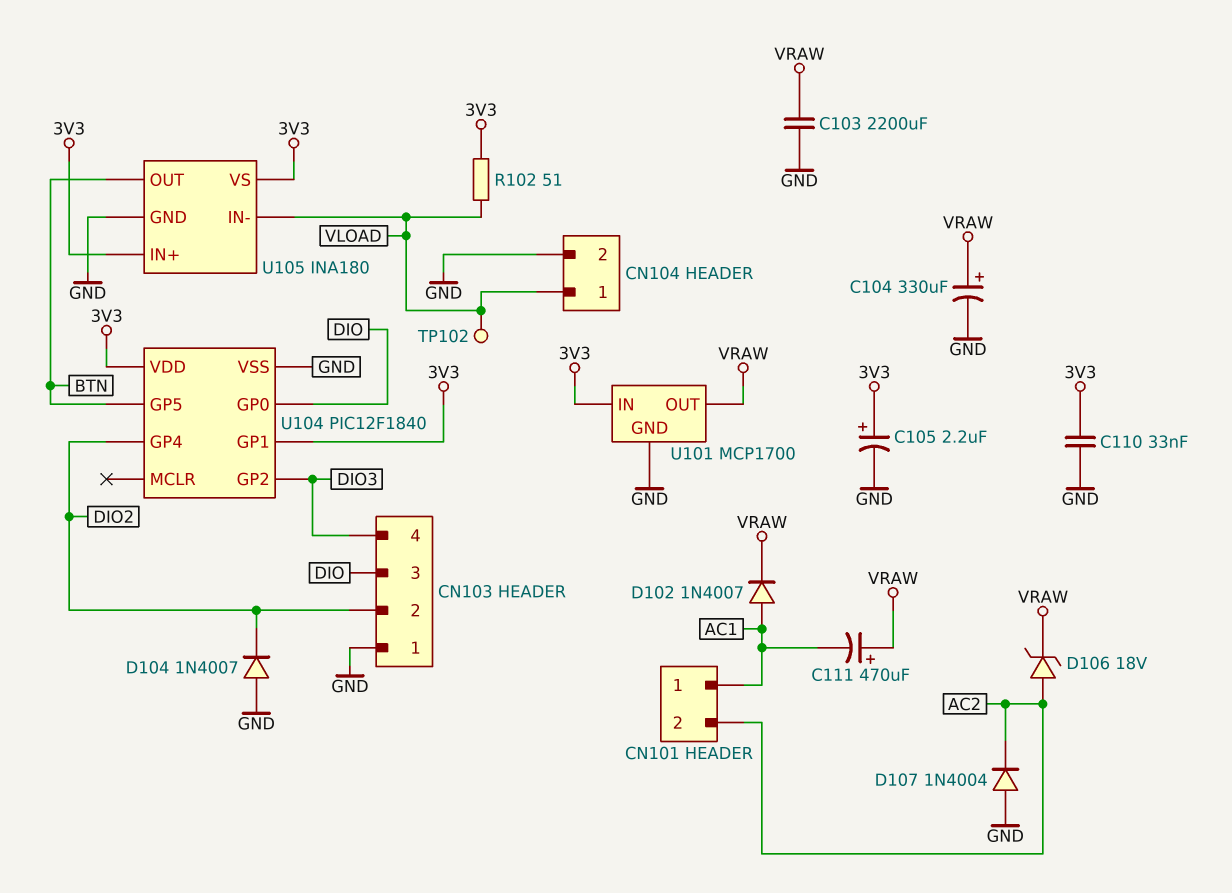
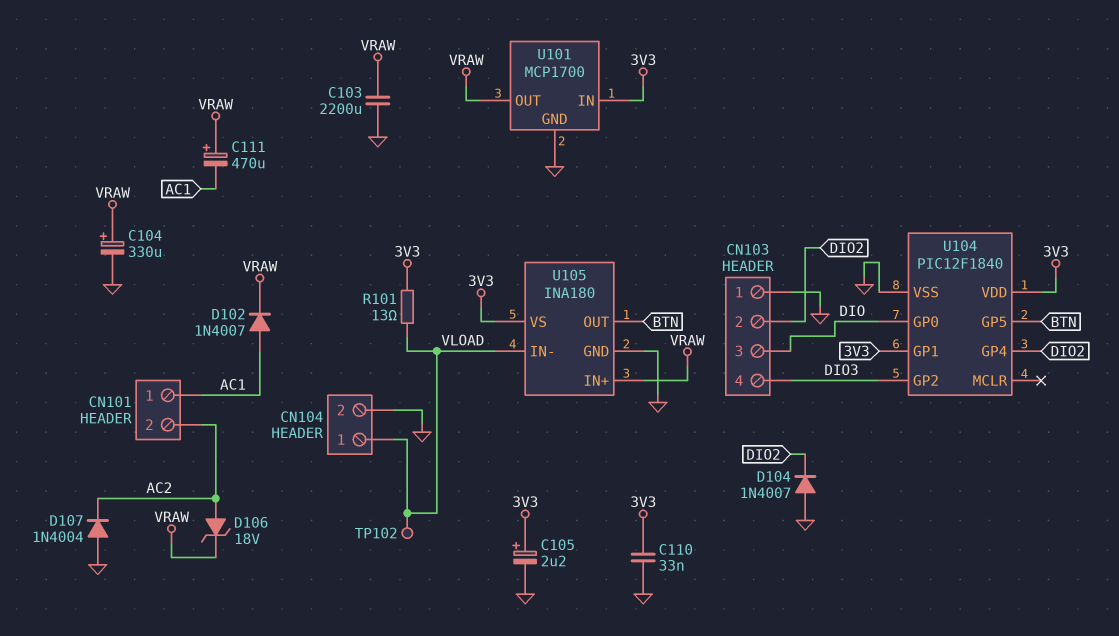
R101: none -> 13 (3V3, VLOAD)
R102: 51 (3V3, VLOAD) -> none
U105 pin IN+: 3V3 -> VRAW

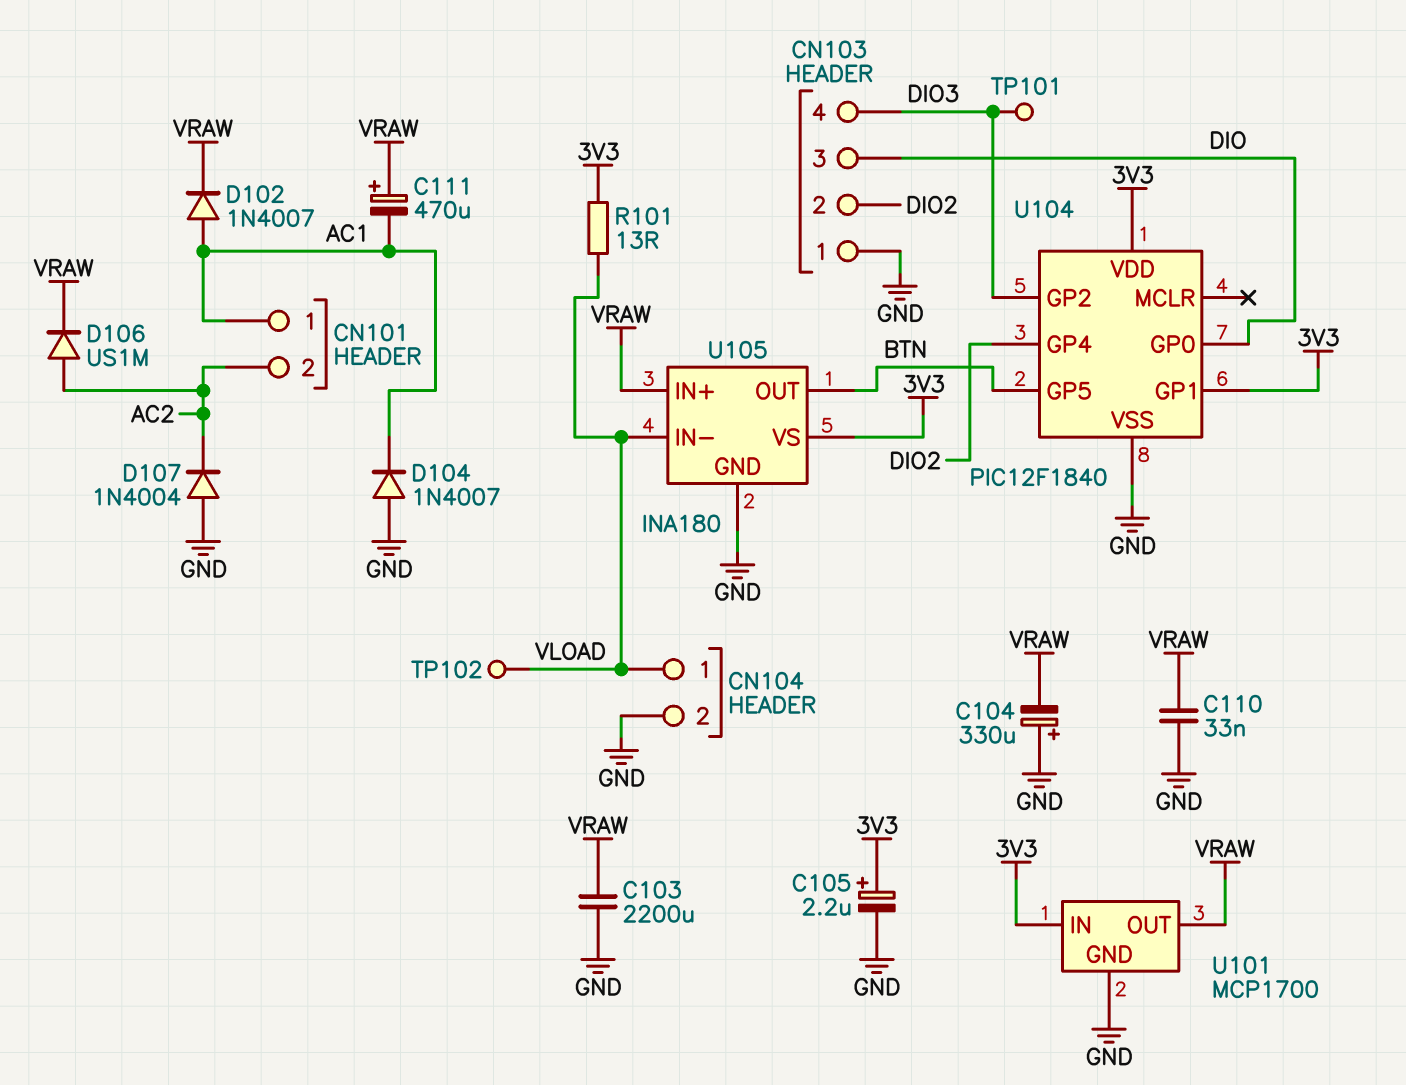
C104: 330uF (plus VRAW, minus GND) -> 330uF (plus GND, minus VRAW)
C110: 33nF (3V3, GND) -> 33nF (GND, VRAW)
D104: diode 1N4007 (A GND, K DIO2) -> diode 1N4007 (A GND, K AC1)
D106: zener 18V (A AC2, K VRAW) -> diode US1M (A AC2, K VRAW)
TP101: none -> test point (DIO3)

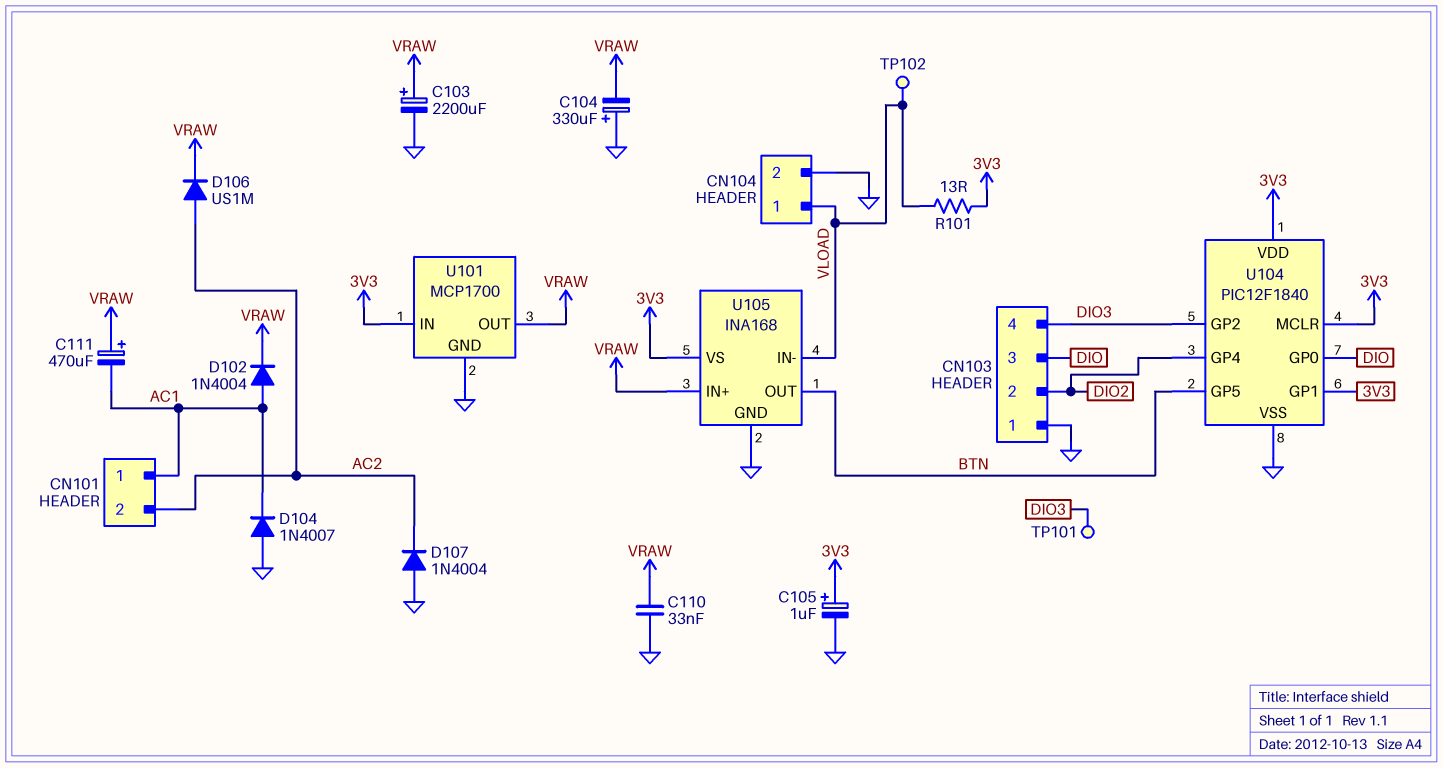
C103: 2200uF (GND, VRAW) -> 2200uF (plus VRAW, minus GND)
C105: 2.2uF (plus 3V3, minus GND) -> 1uF (plus 3V3, minus GND)
D102: diode 1N4007 (A AC1, K VRAW) -> diode 1N4004 (A AC1, K VRAW)
U104 pin MCLR: none -> 3V3
U105: INA180 -> INA168

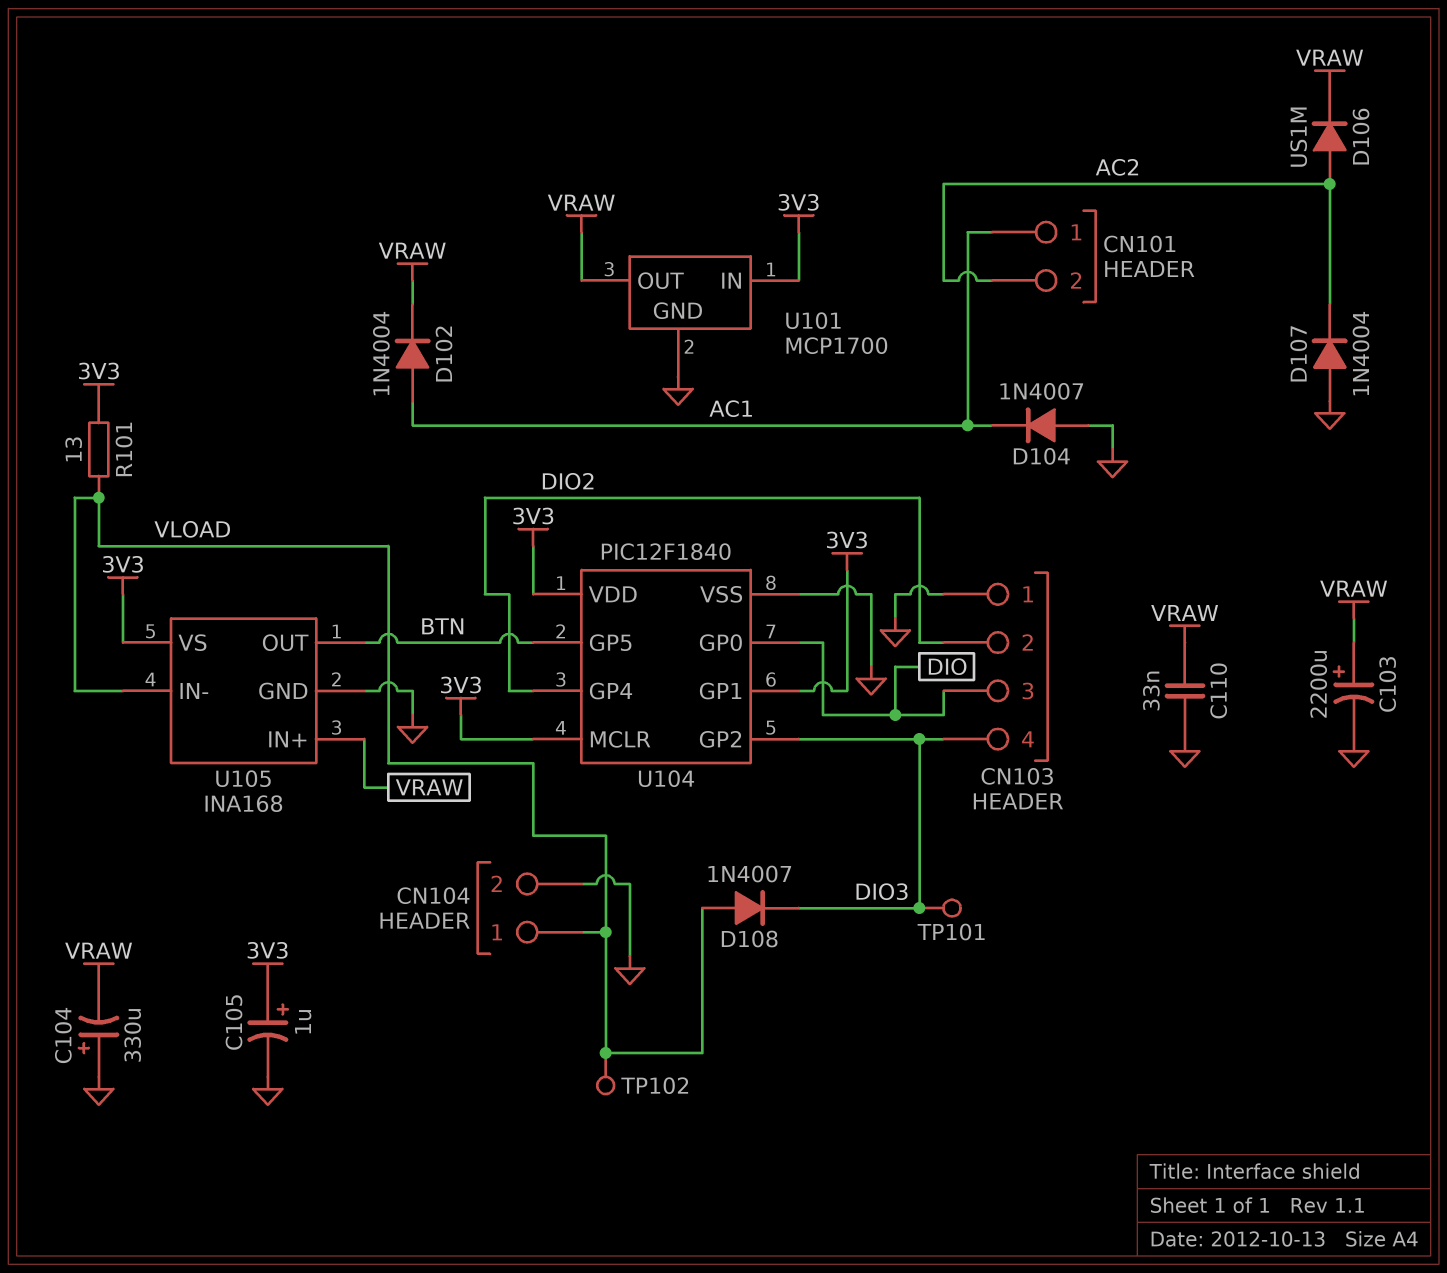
C111: 470uF (plus VRAW, minus AC1) -> none
D108: none -> diode 1N4007 (A VLOAD, K DIO3)

